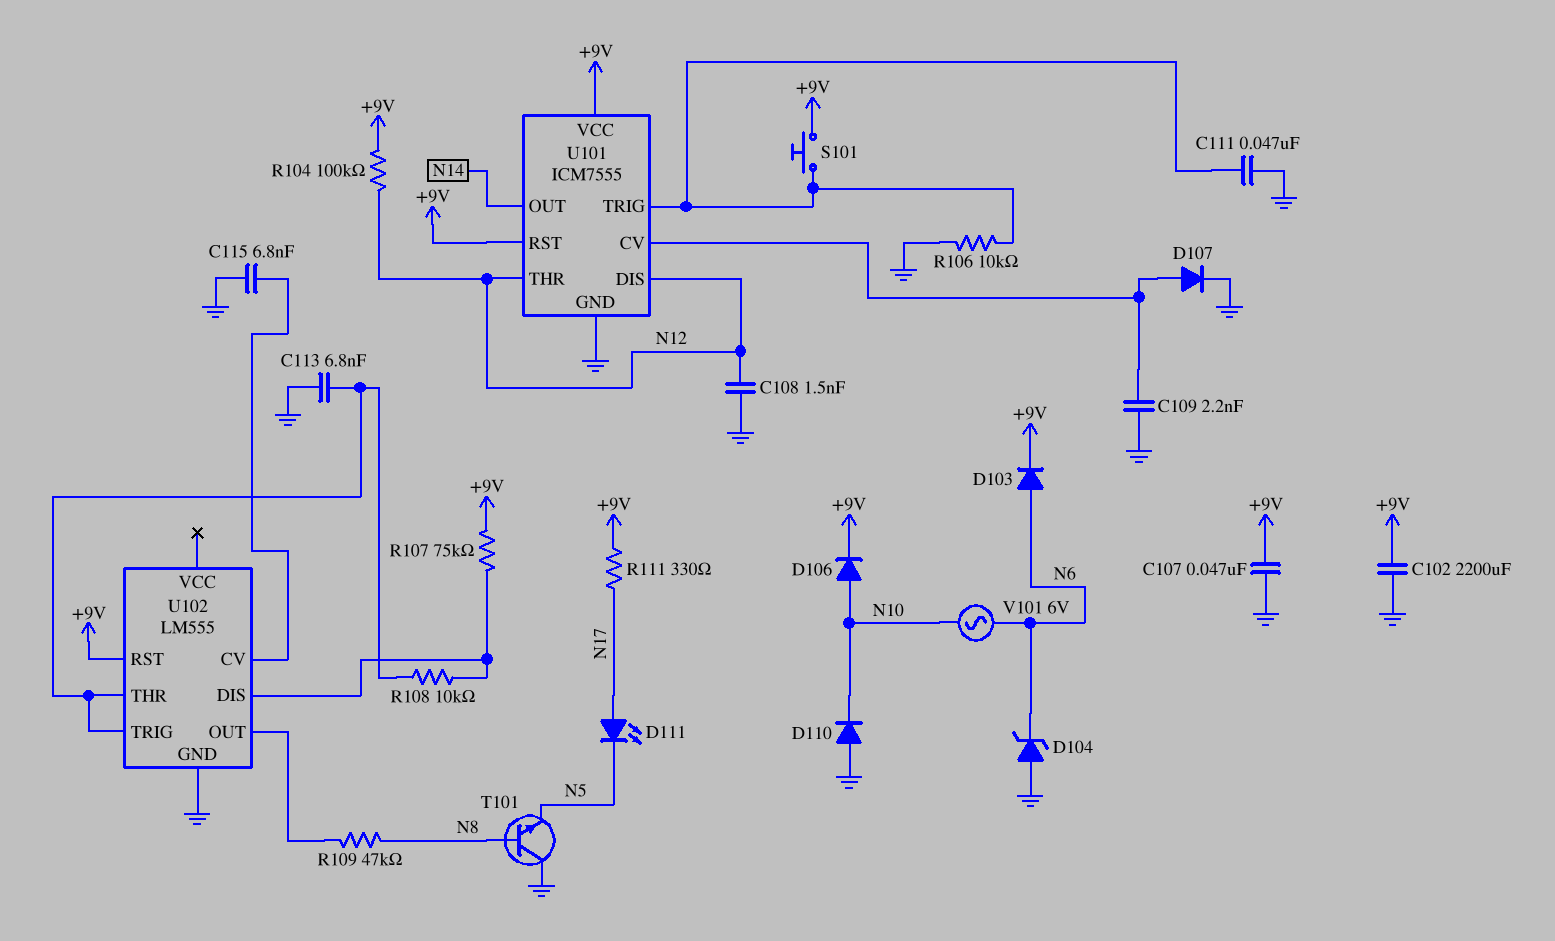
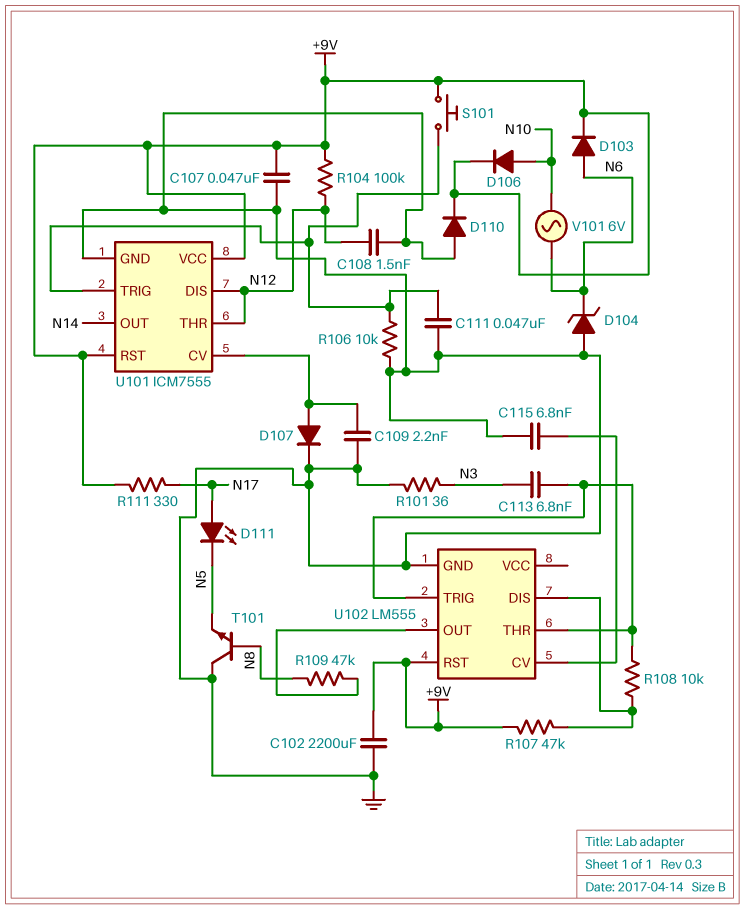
C113: 6.8nF (GND, U102/THR) -> 6.8nF (N3, U102/THR)
D110: diode (A GND, K N10) -> diode (A GND, K +9V)
R101: none -> 36 (GND, N3)
R107: 75k (+9V, U102/DIS) -> 47k (+9V, U102/DIS)

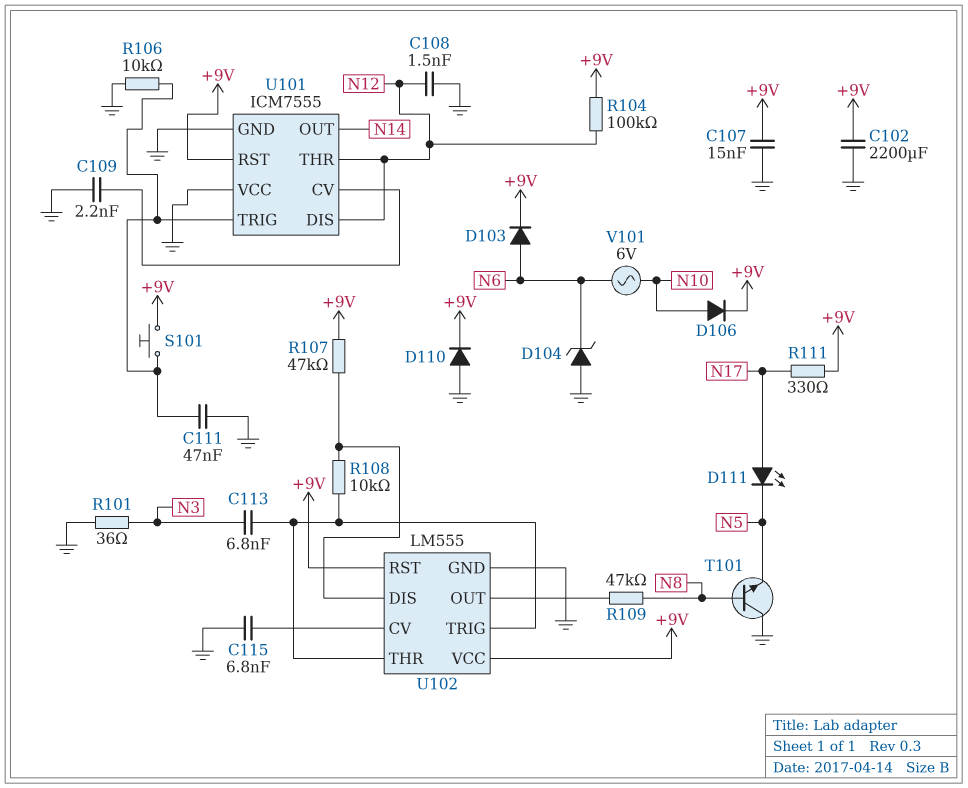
C107: 47nF (+9V, GND) -> 15nF (+9V, GND)
D107: diode (A U101/CV, K GND) -> none
U101 pin VCC: +9V -> GND
U102 pin VCC: none -> +9V

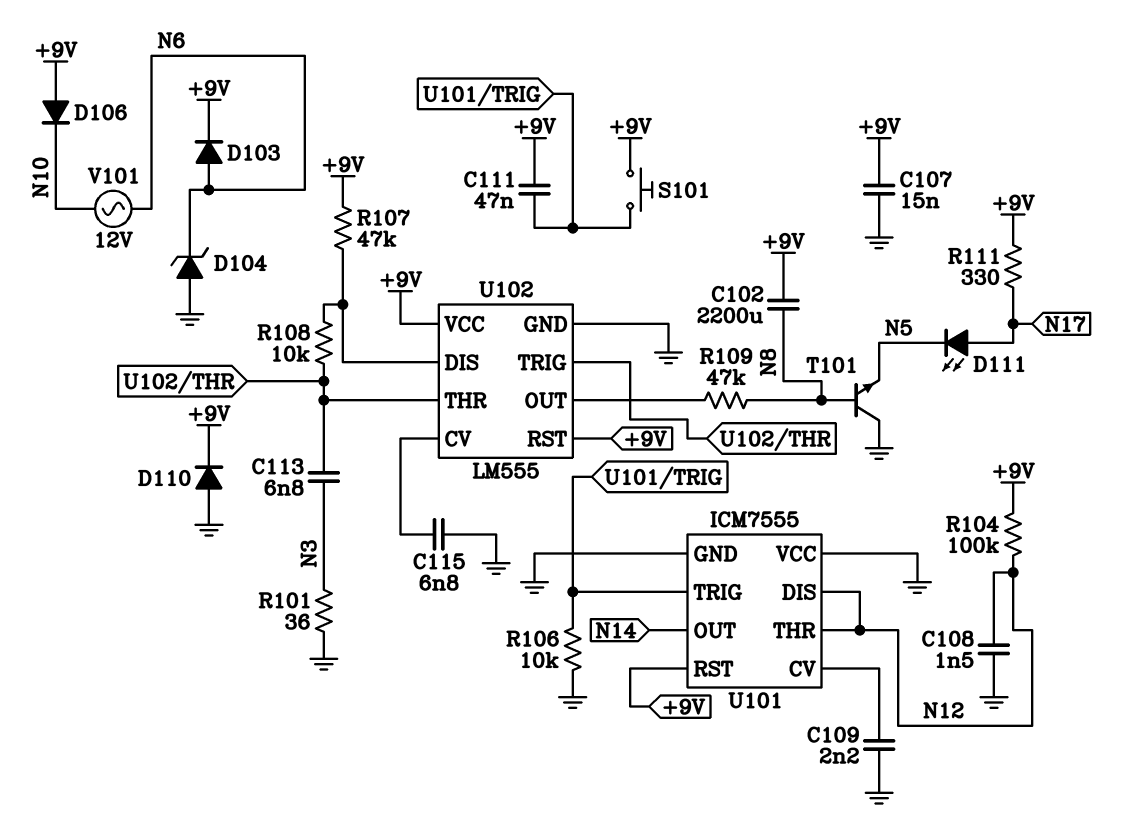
C102: 2200uF (+9V, GND) -> 2200uF (+9V, N8)
C111: 47nF (GND, U101/TRIG) -> 47nF (+9V, U101/TRIG)
D106: diode (A N10, K +9V) -> diode (A +9V, K N10)
V101: AC 6V (N6, N10) -> AC 12V (N6, N10)

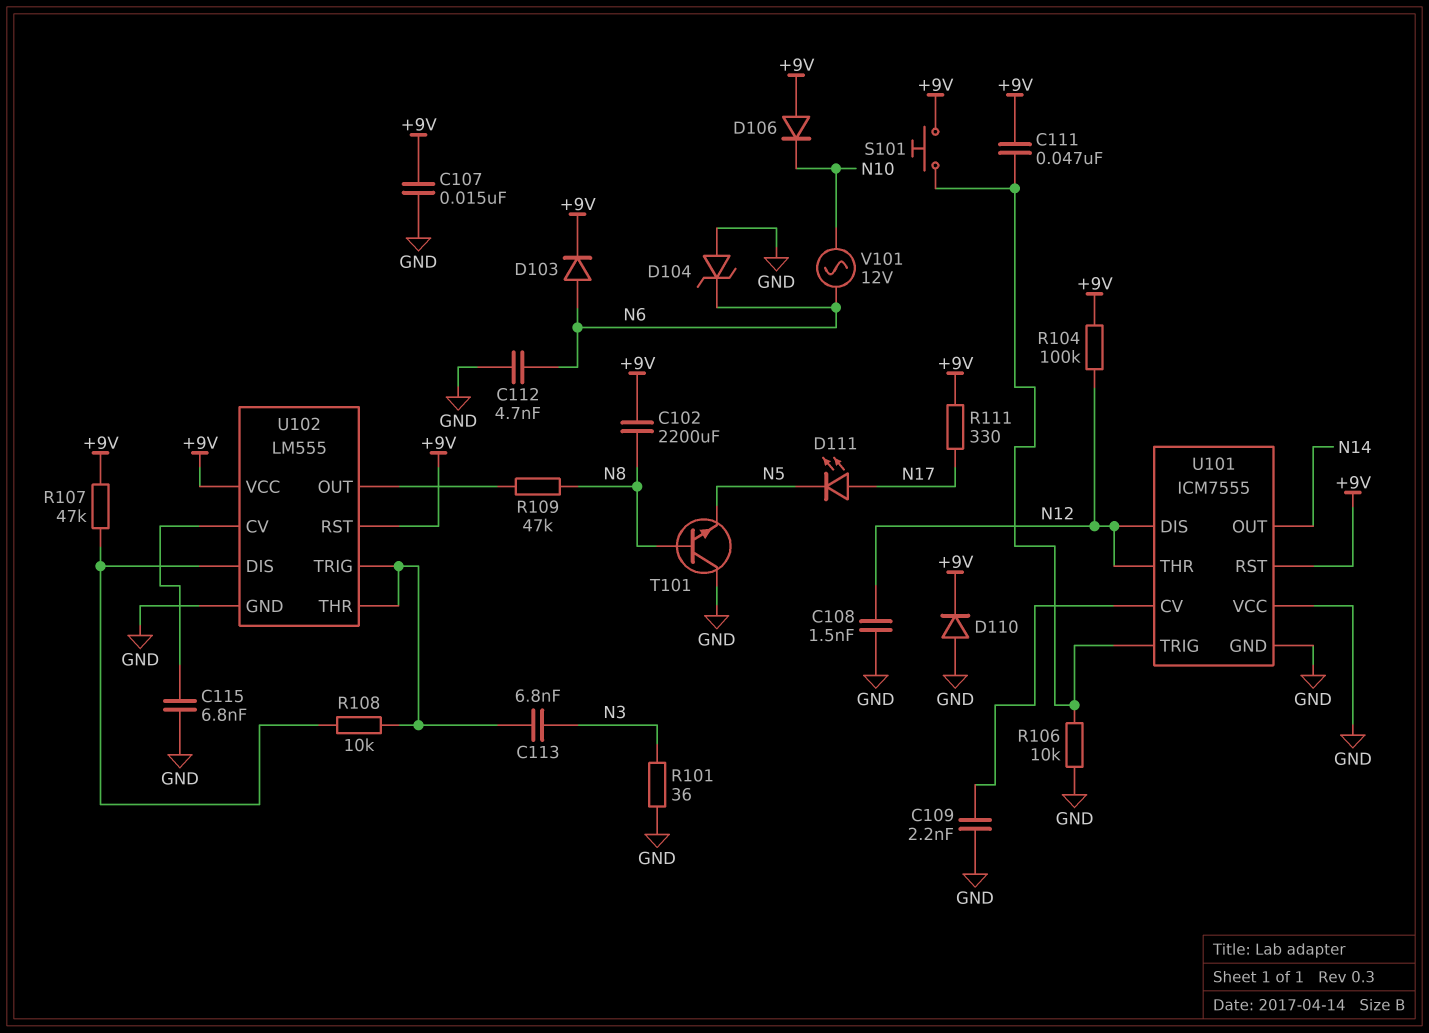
C112: none -> 4.7nF (GND, N6)

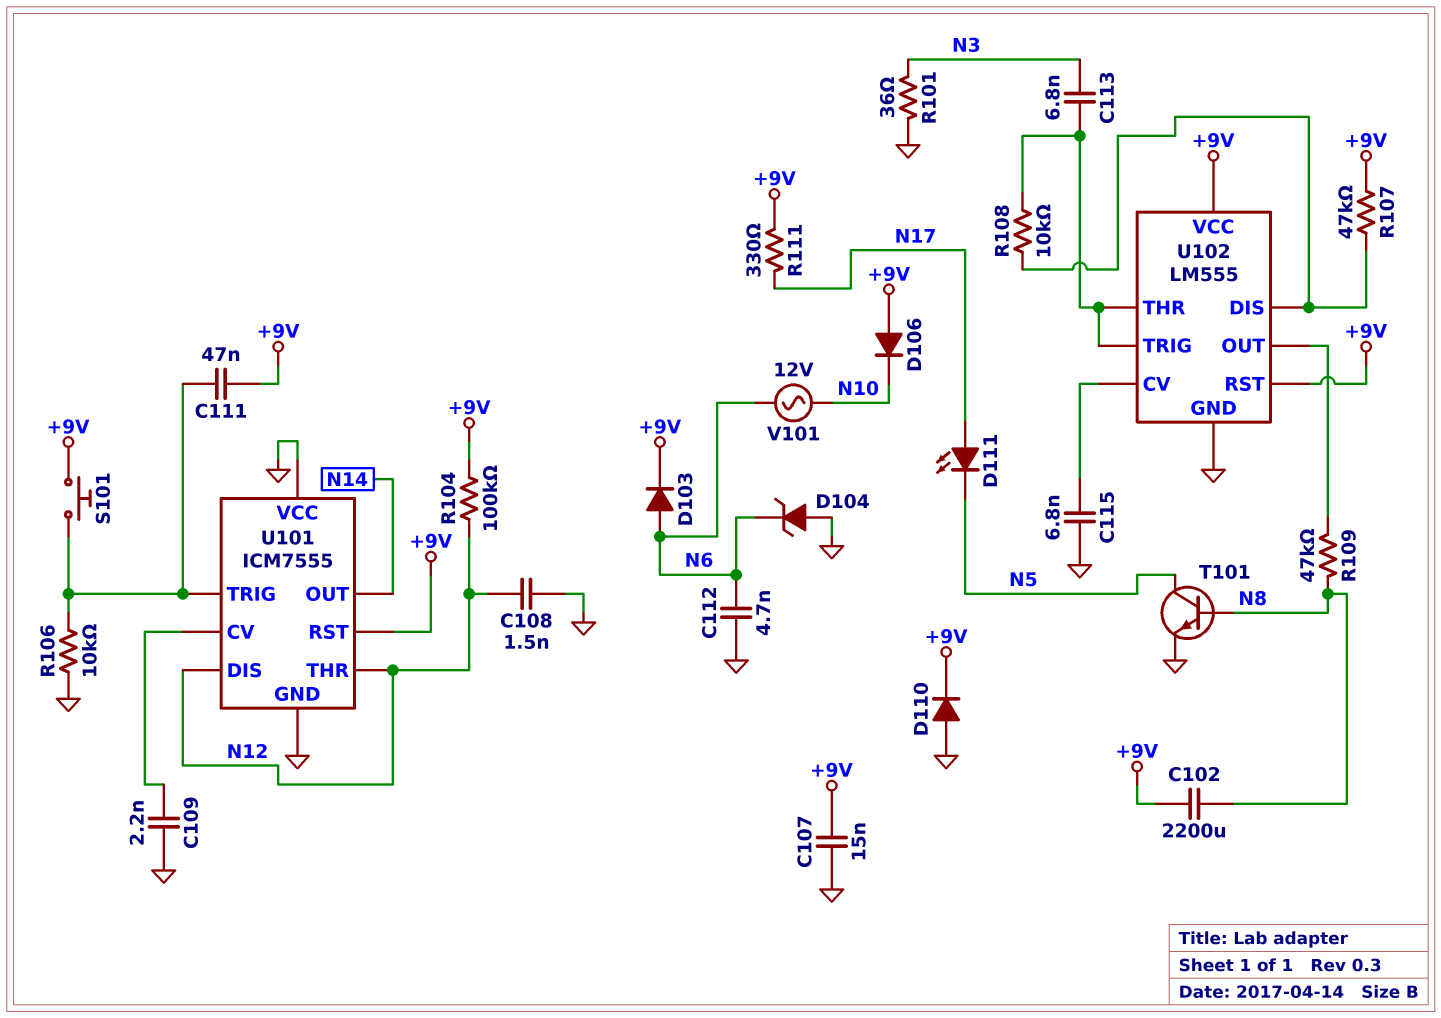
T101: NPN (B N8, C GND, E N5) -> NPN (B N8, C N5, E GND)

